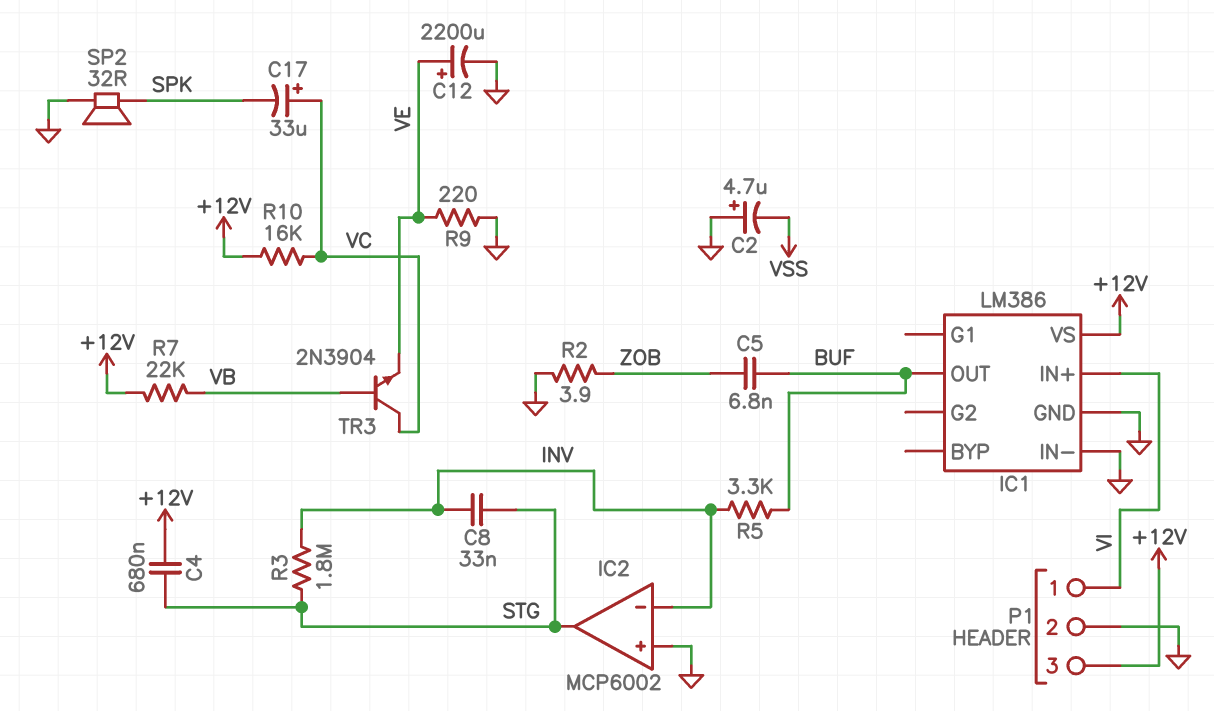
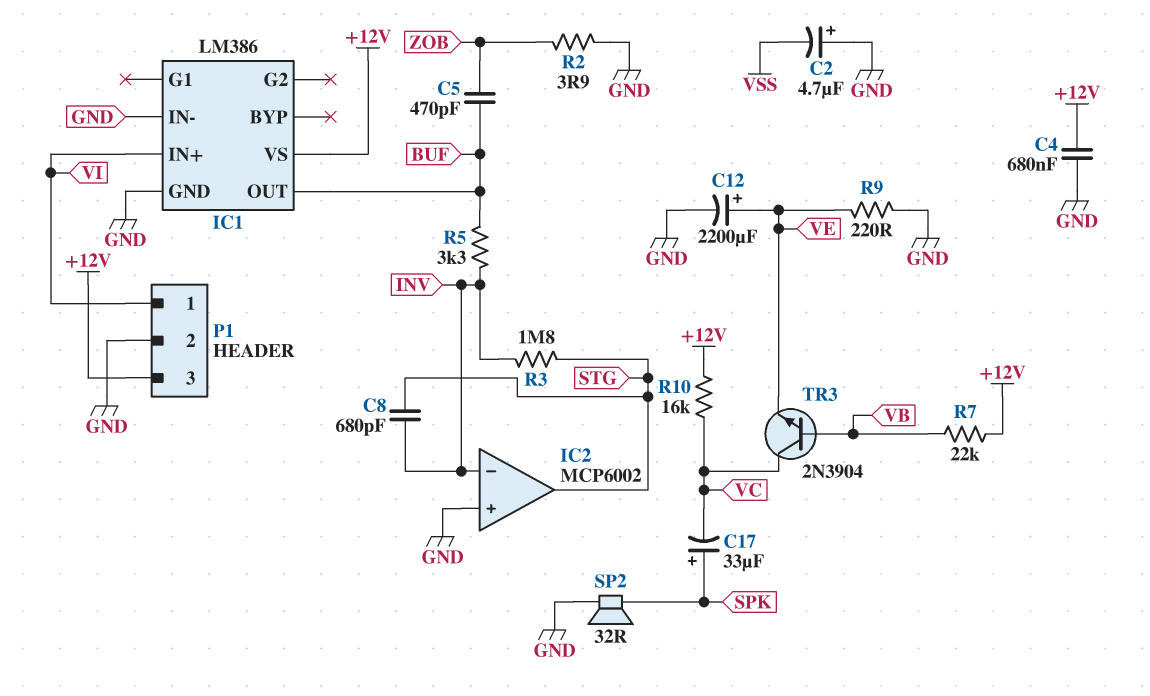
C4: 680nF (+12V, STG) -> 680nF (+12V, GND)
C5: 6.8nF (BUF, ZOB) -> 470pF (BUF, ZOB)
C8: 33nF (INV, STG) -> 680pF (INV, STG)
C17: 33uF (plus VC, minus SPK) -> 33uF (plus SPK, minus VC)

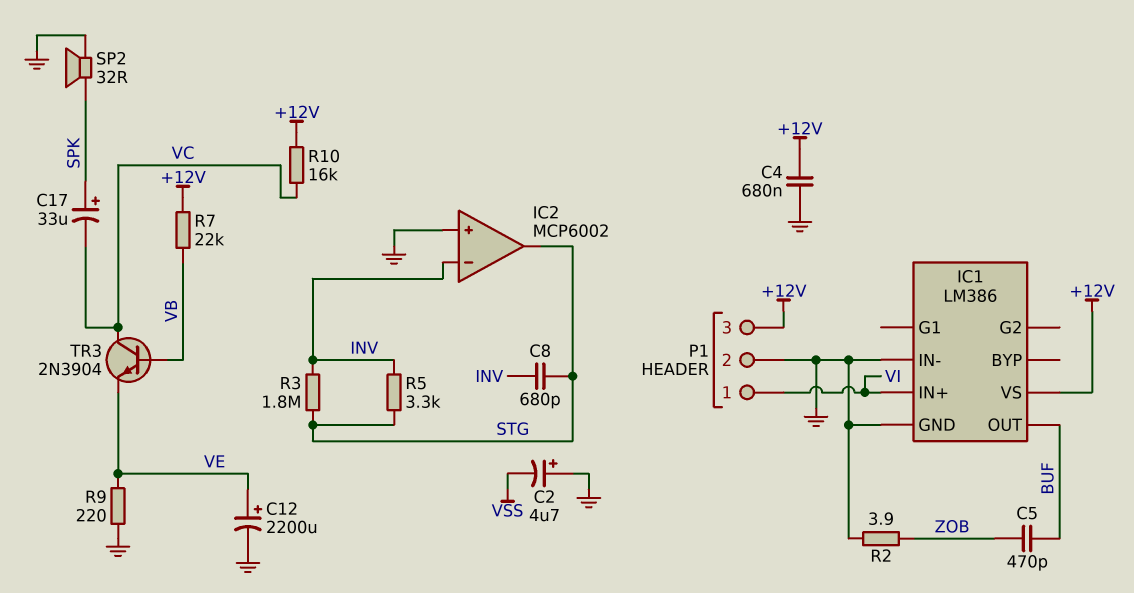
R5: 3.3k (BUF, INV) -> 3.3k (INV, STG)

